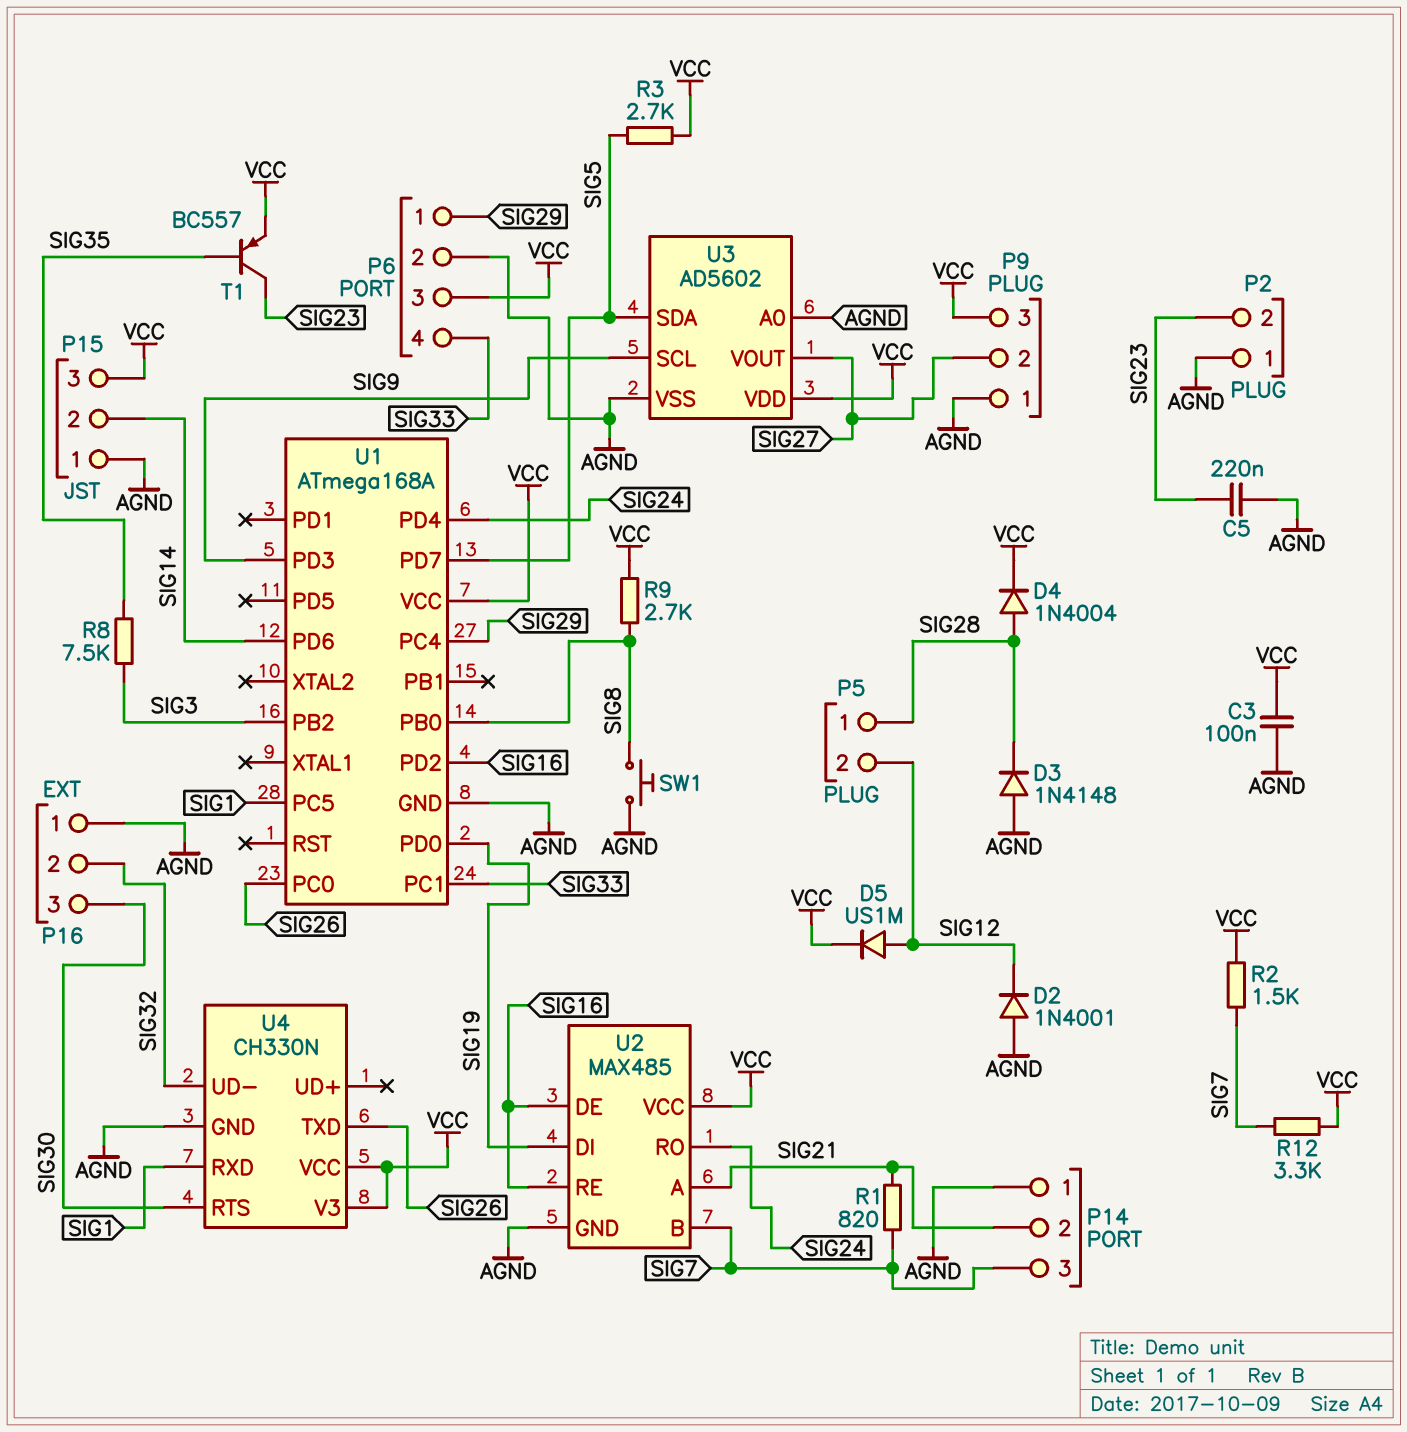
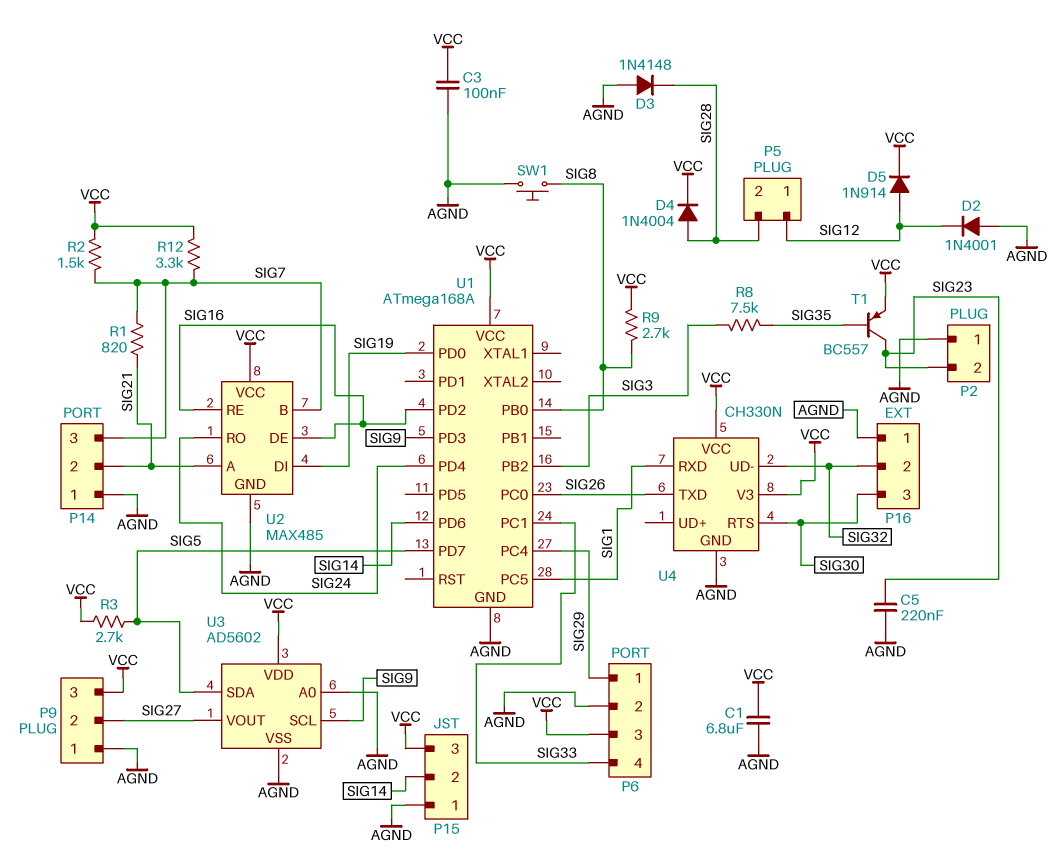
C1: none -> 6.8uF (AGND, VCC)
D5: diode US1M (A SIG12, K VCC) -> diode 1N914 (A SIG12, K VCC)
P5 pin 1: SIG28 -> SIG12
P5 pin 2: SIG12 -> SIG28

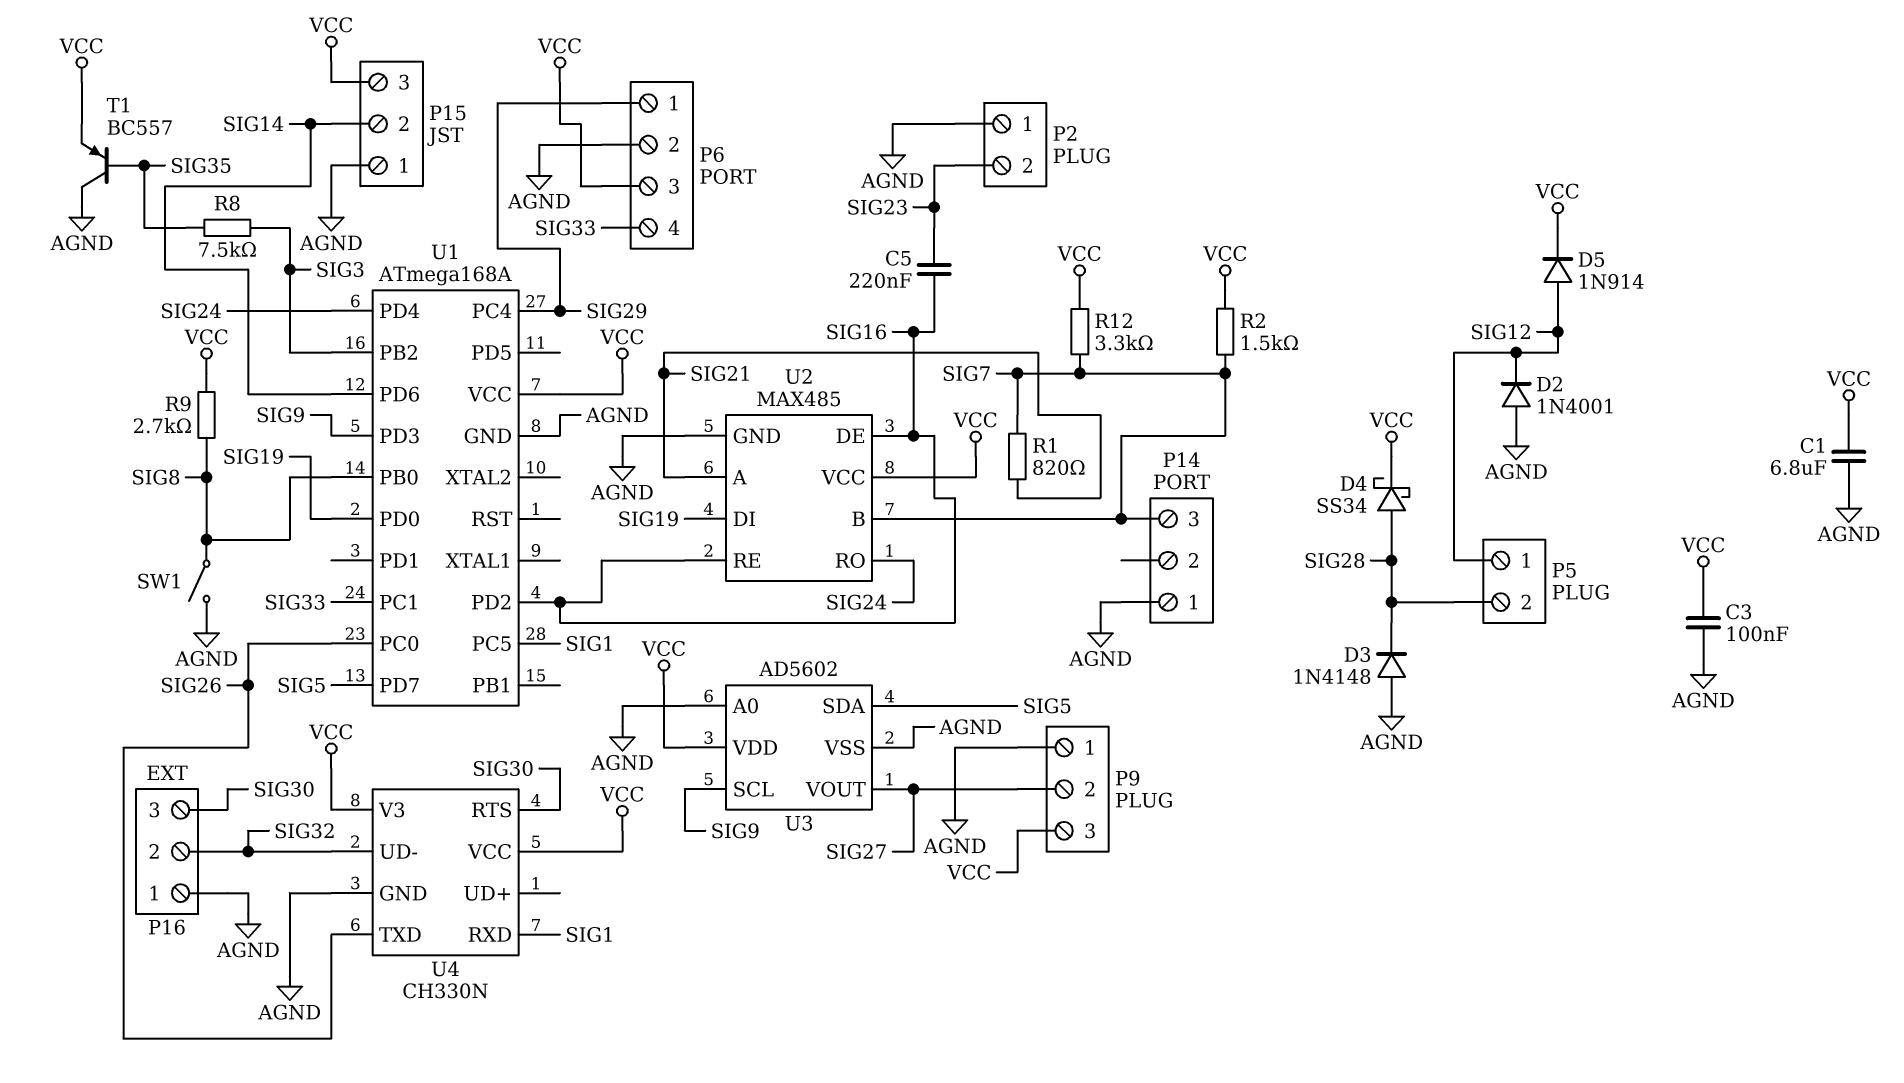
C5: 220nF (AGND, SIG23) -> 220nF (SIG16, SIG23)
D4: diode 1N4004 (A SIG28, K VCC) -> schottky SS34 (A SIG28, K VCC)
P14 pin 2: SIG21 -> none
R3: 2.7k (SIG5, VCC) -> none
SW1: button (AGND, SIG8) -> switch (AGND, SIG8)
T1: PNP BC557 (B SIG35, C SIG23, E VCC) -> PNP BC557 (B SIG35, C AGND, E VCC)

